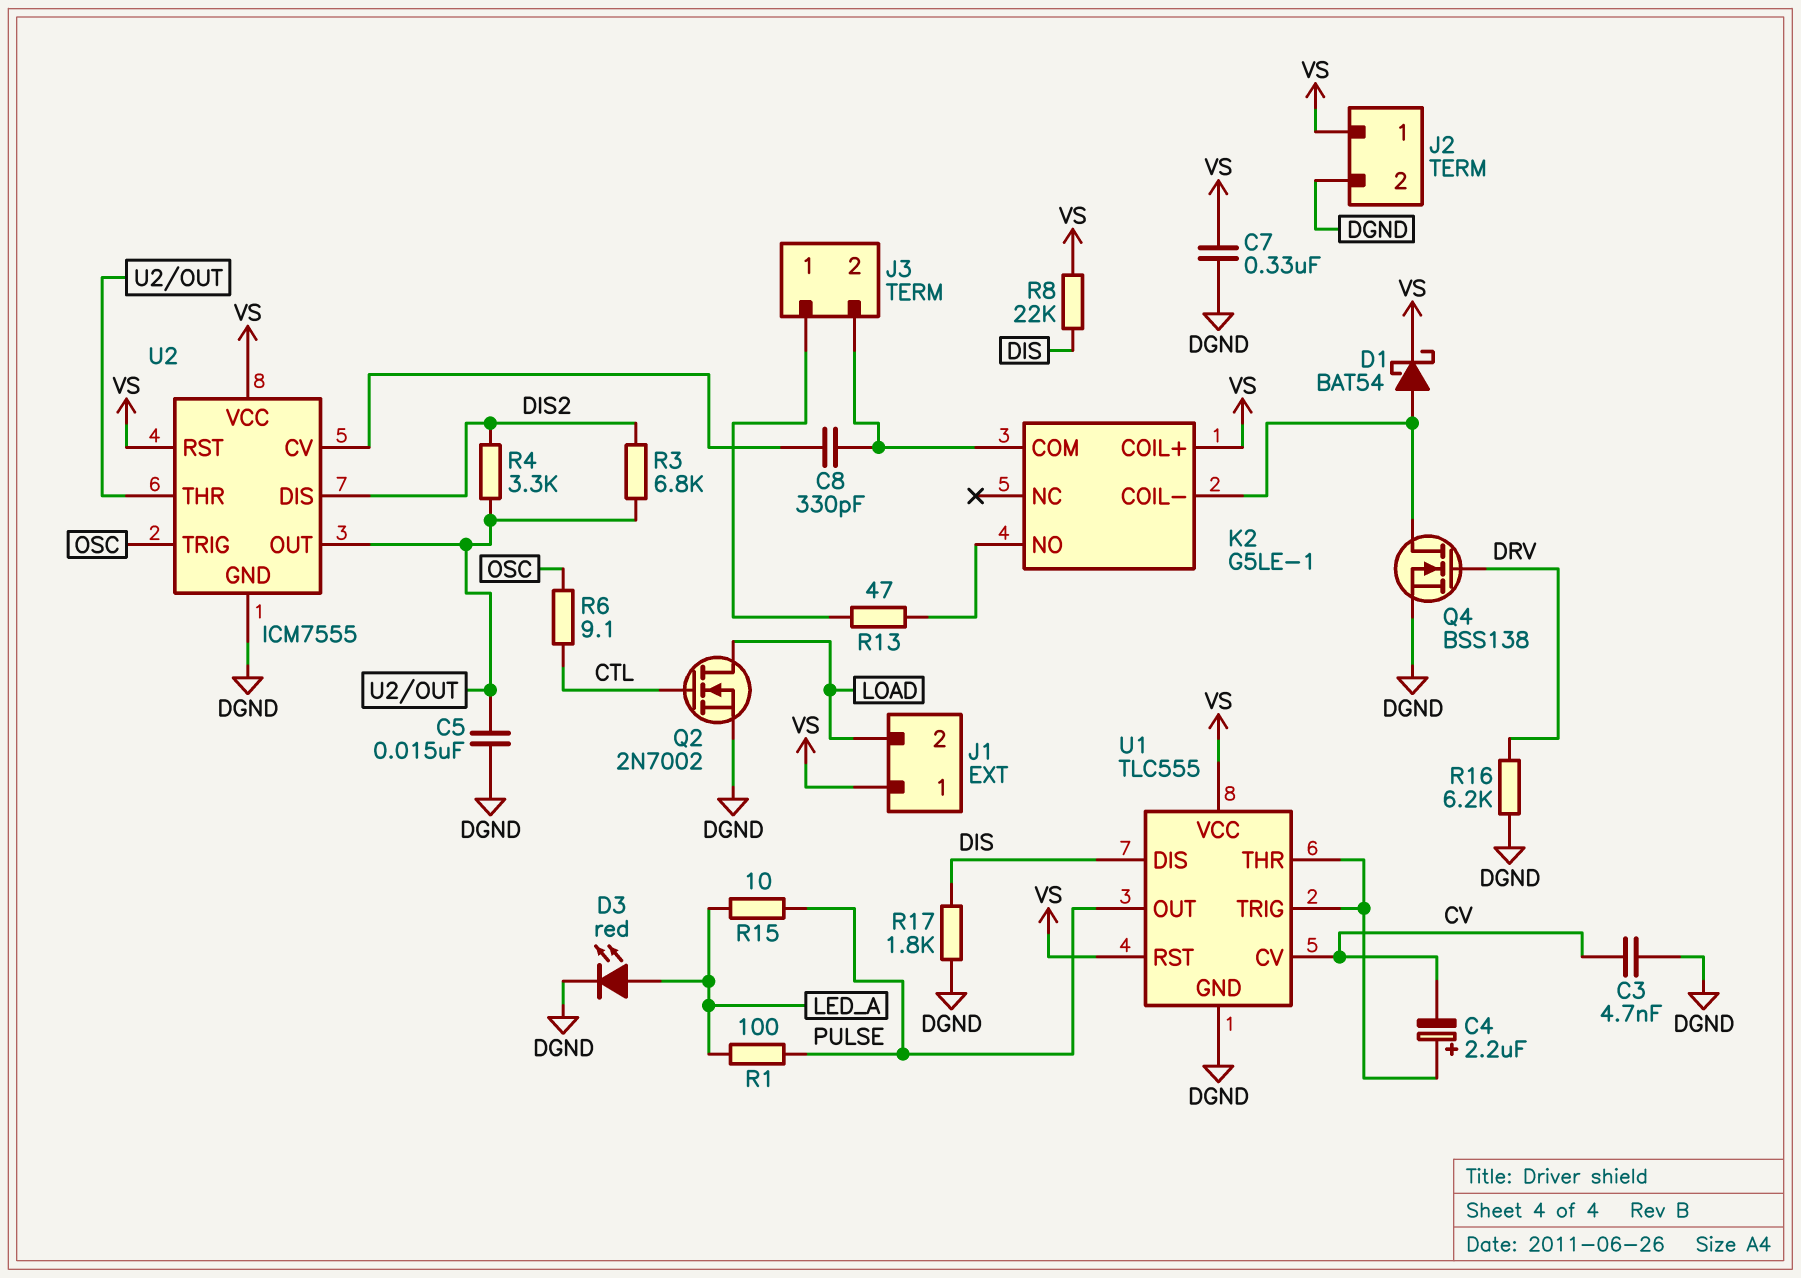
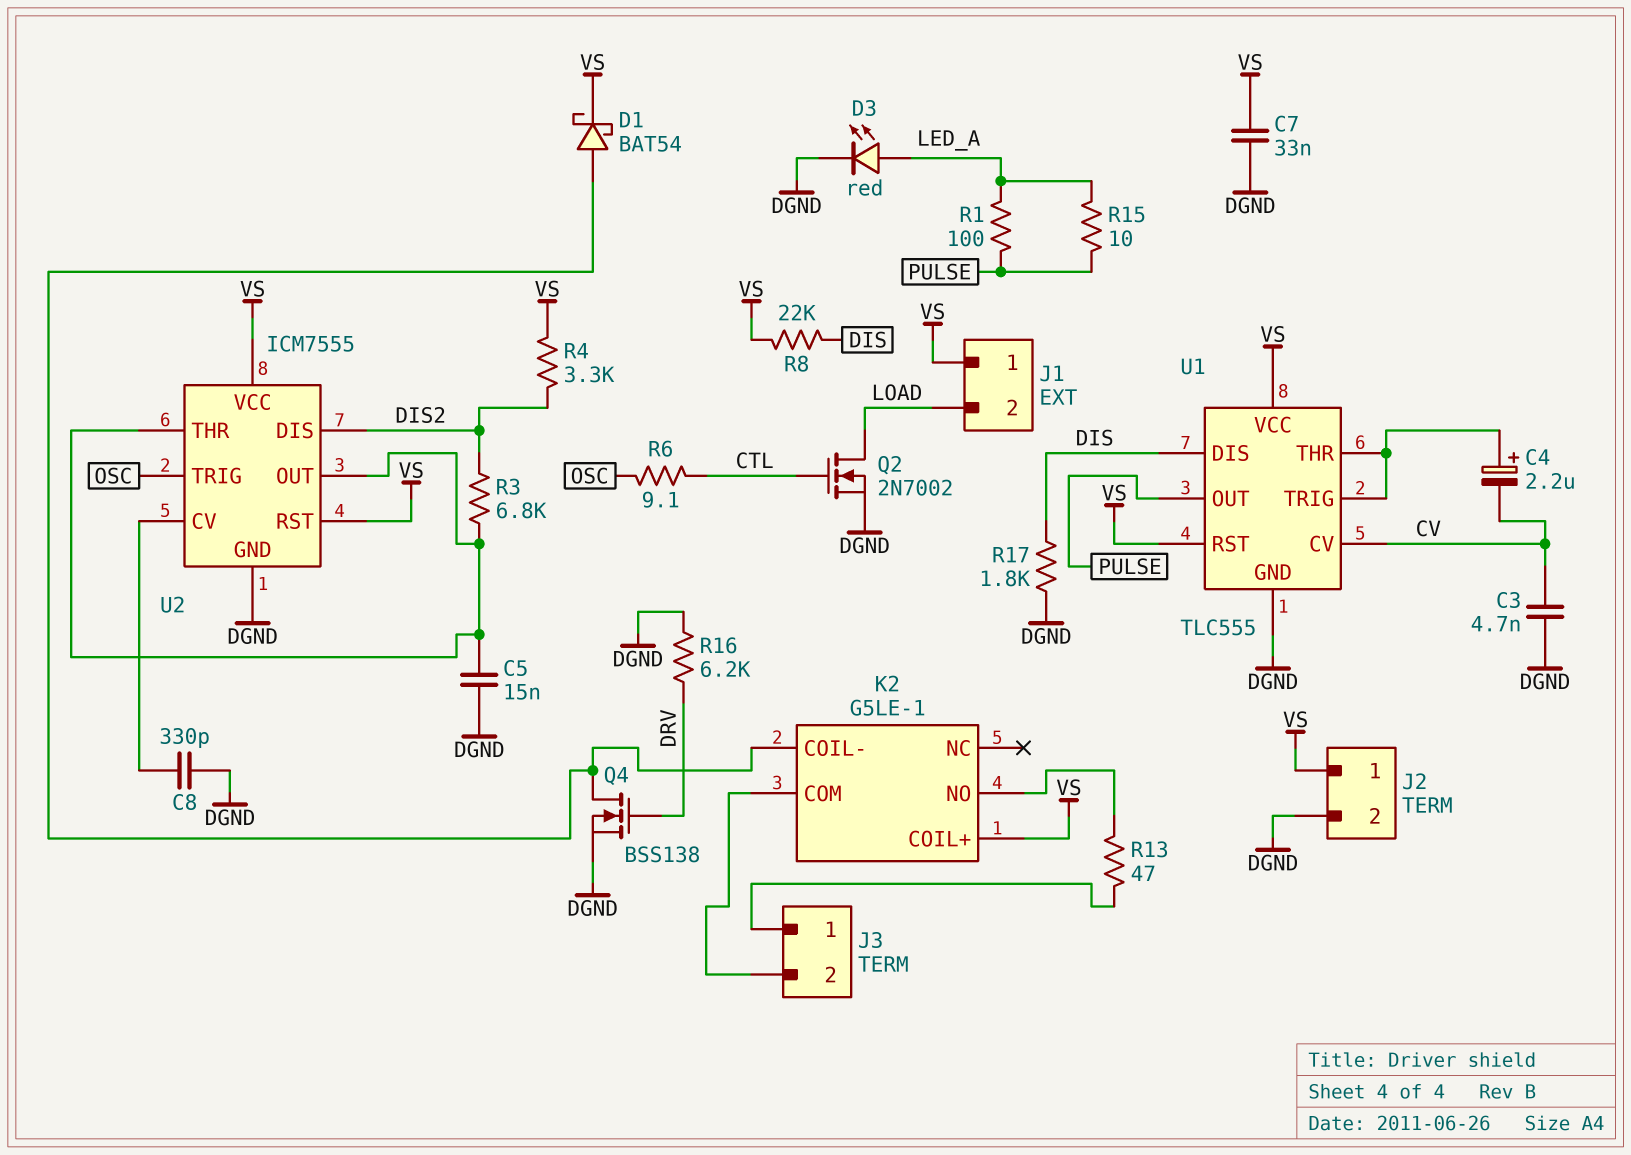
C7: 330nF (DGND, VS) -> 33nF (DGND, VS)
C8: 330pF (J3/2, U2/CV) -> 330pF (DGND, U2/CV)
R4: 3.3k (DIS2, U2/OUT) -> 3.3k (DIS2, VS)

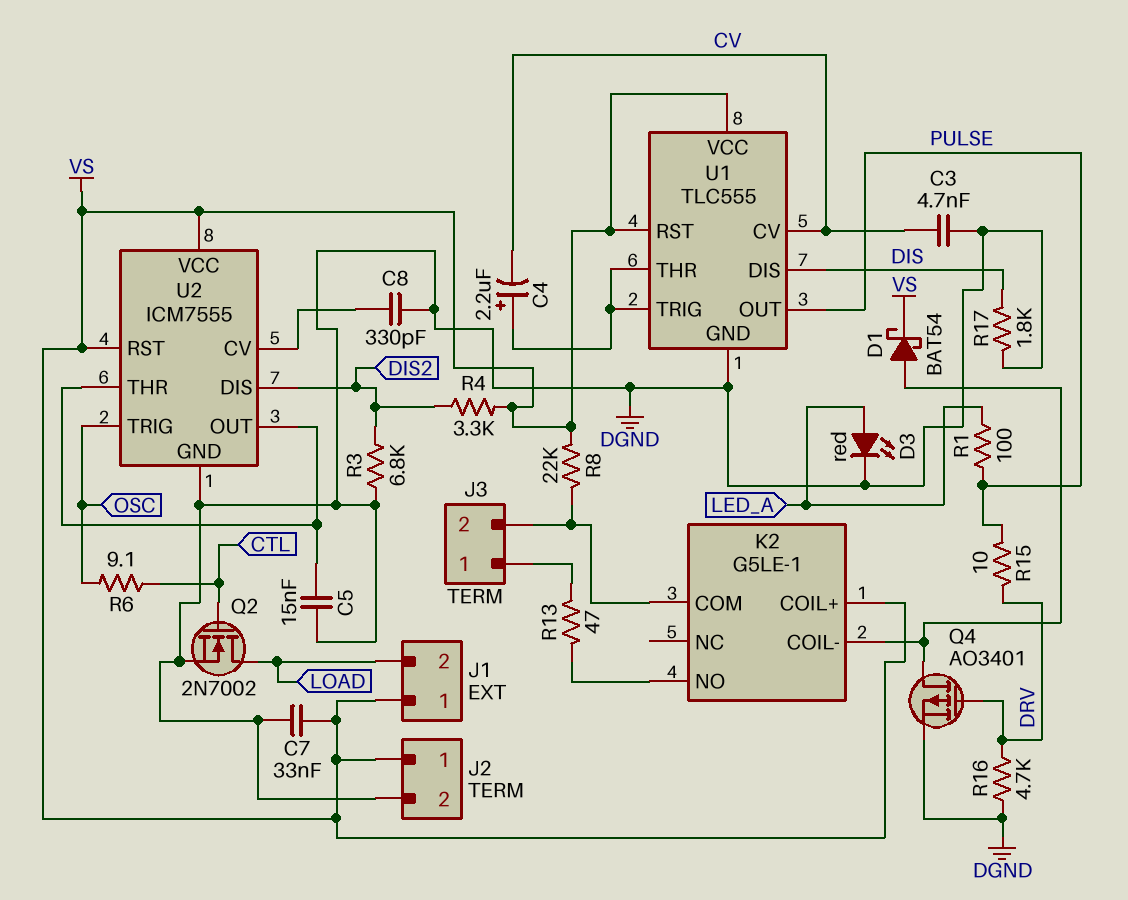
Q4: NMOS BSS138 (G DRV, D K2/COIL-, S DGND) -> PMOS AO3401 (G DRV, D K2/COIL-, S DGND)
R3: 6.8k (DIS2, U2/OUT) -> 6.8k (DGND, DIS2)
R8: 22k (DIS, VS) -> 22k (J3/2, VS)
R15: 10 (LED_A, PULSE) -> 10 (DRV, PULSE)
R16: 6.2k (DGND, DRV) -> 4.7k (DGND, DRV)

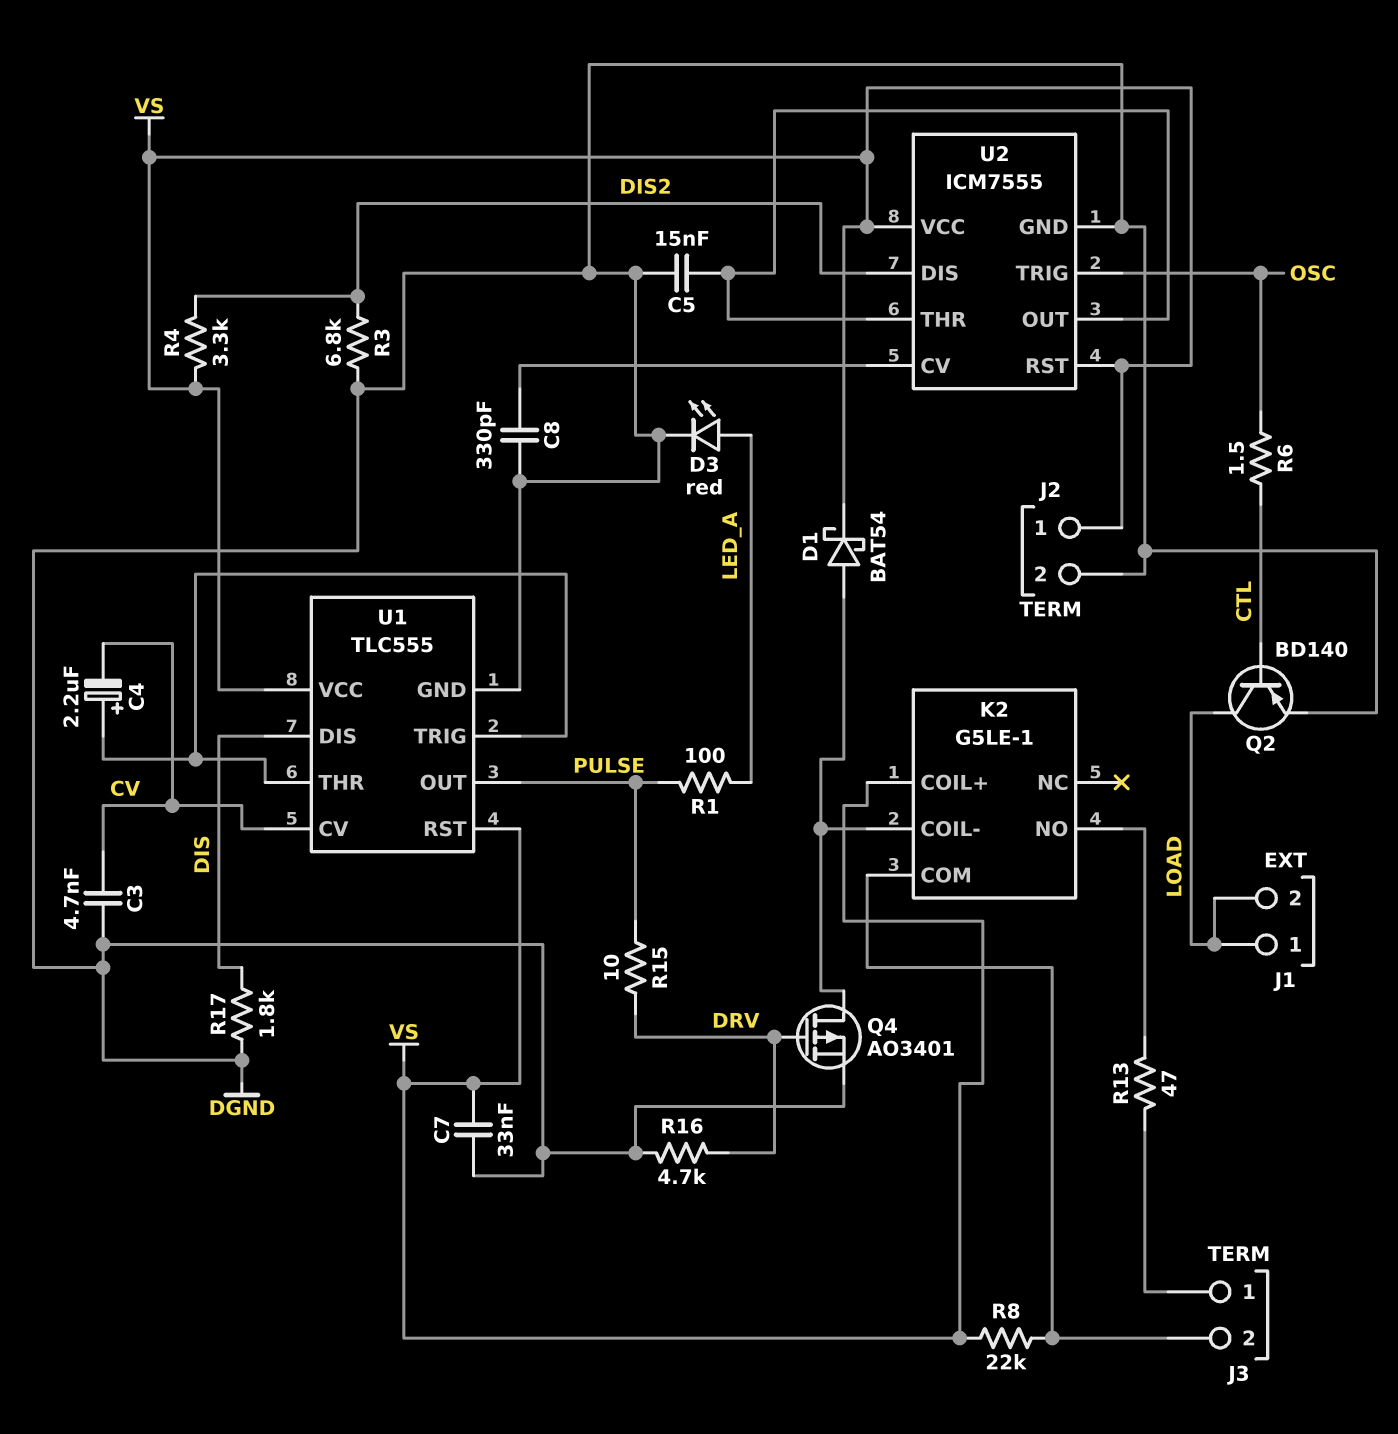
J1 pin 1: VS -> LOAD
Q2: NMOS 2N7002 (G CTL, D LOAD, S DGND) -> PNP BD140 (B CTL, C LOAD, E DGND)
R6: 9.1 (CTL, OSC) -> 1.5 (CTL, OSC)

